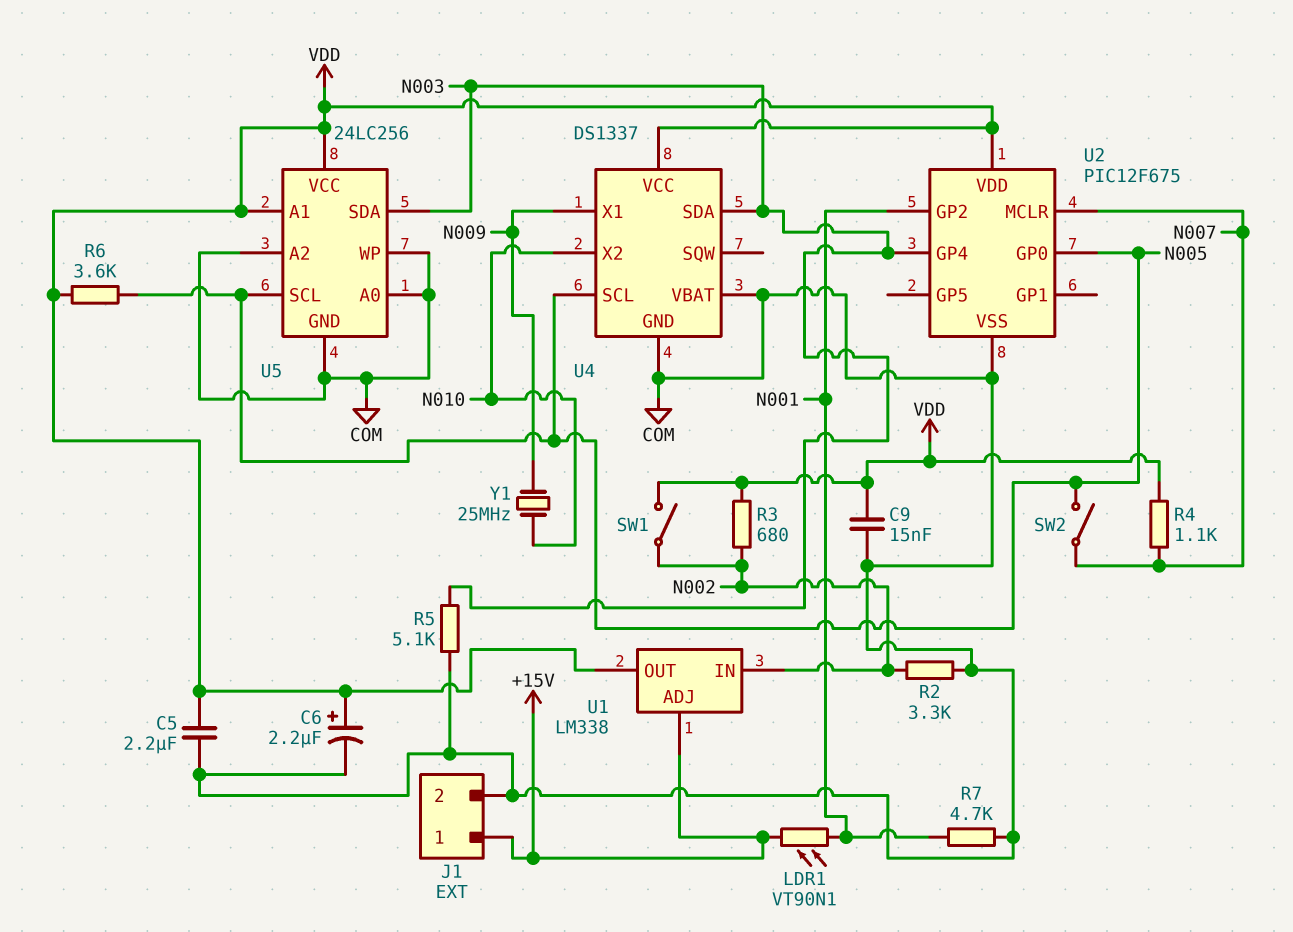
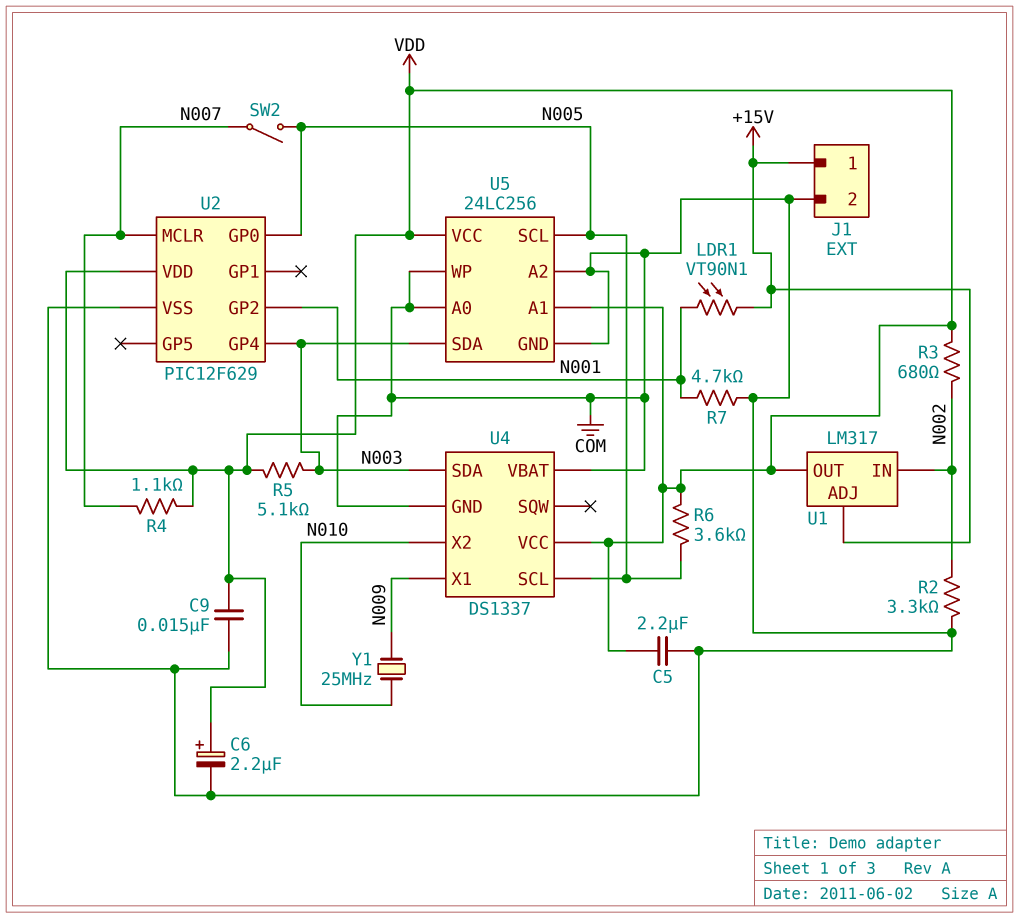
R5: 5.1k (COM, N003) -> 5.1k (N003, VDD)
SW1: switch (N002, VDD) -> none
U1: LM338 -> LM317
U2: PIC12F675 -> PIC12F629

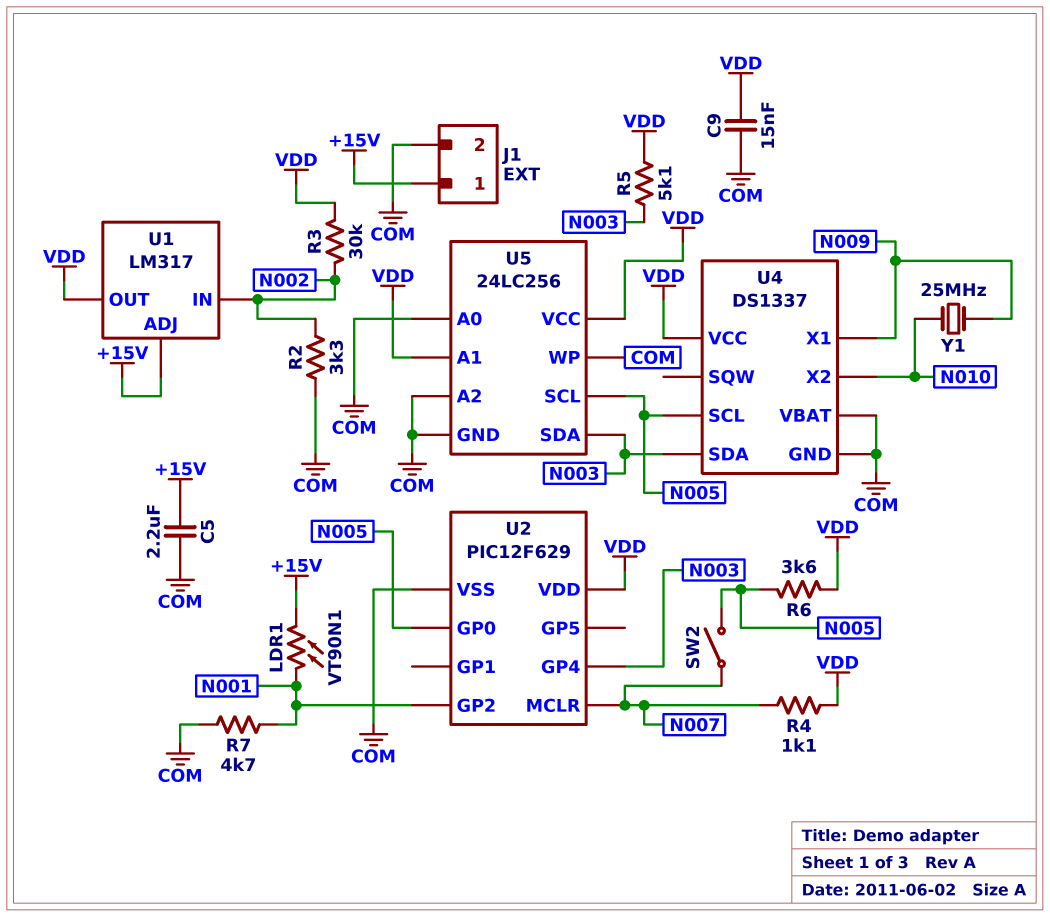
C5: 2.2uF (COM, VDD) -> 2.2uF (+15V, COM)
C6: 2.2uF (plus VDD, minus COM) -> none
R3: 680 (N002, VDD) -> 30k (N002, VDD)

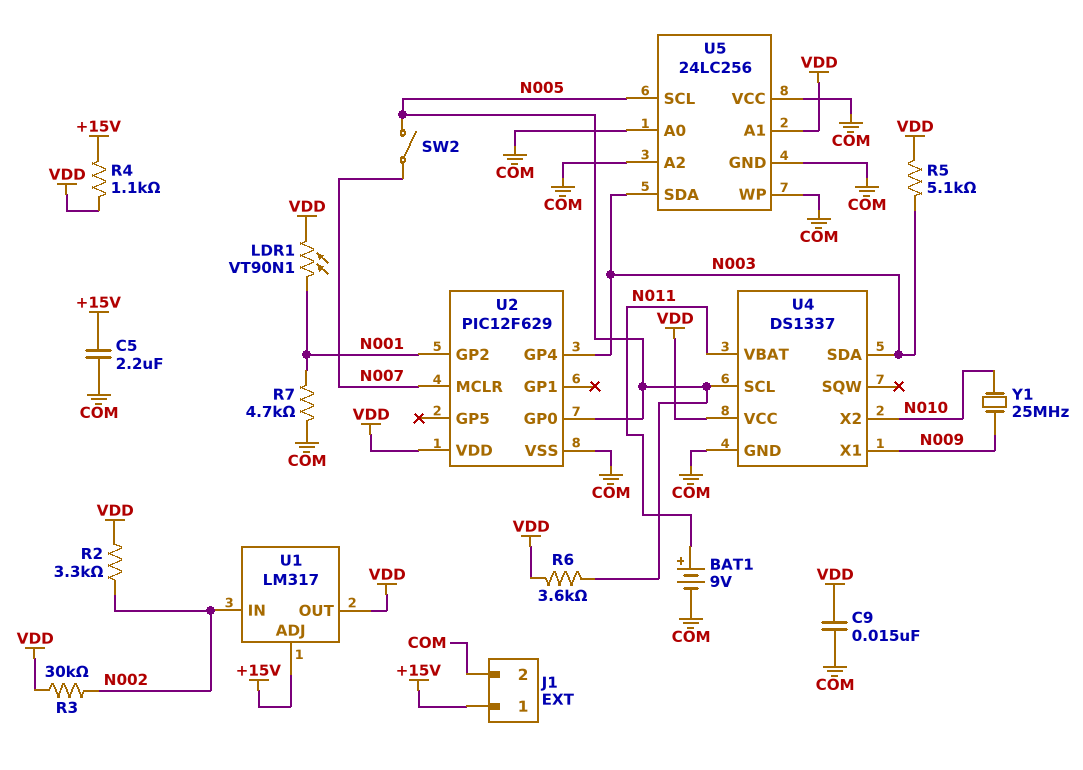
BAT1: none -> 9V (plus N011, minus COM)
LDR1: VT90N1 (+15V, N001) -> VT90N1 (N001, VDD)
R2: 3.3k (COM, N002) -> 3.3k (N002, VDD)
R4: 1.1k (N007, VDD) -> 1.1k (+15V, VDD)
U4 pin VBAT: COM -> N011
U5 pin VCC: VDD -> COM

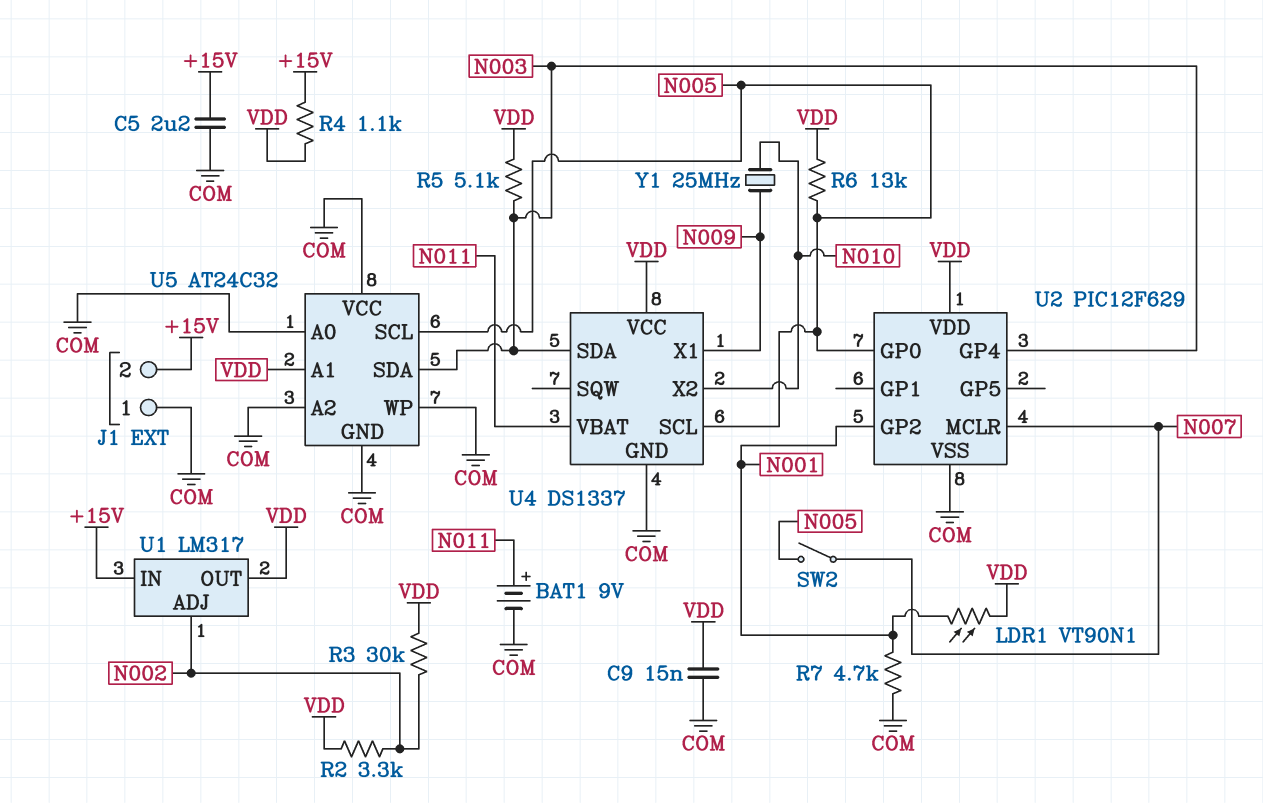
J1 pin 1: +15V -> COM
J1 pin 2: COM -> +15V
R6: 3.6k (N005, VDD) -> 13k (N005, VDD)
U1 pin ADJ: +15V -> N002
U1 pin IN: N002 -> +15V
U5: 24LC256 -> AT24C32

